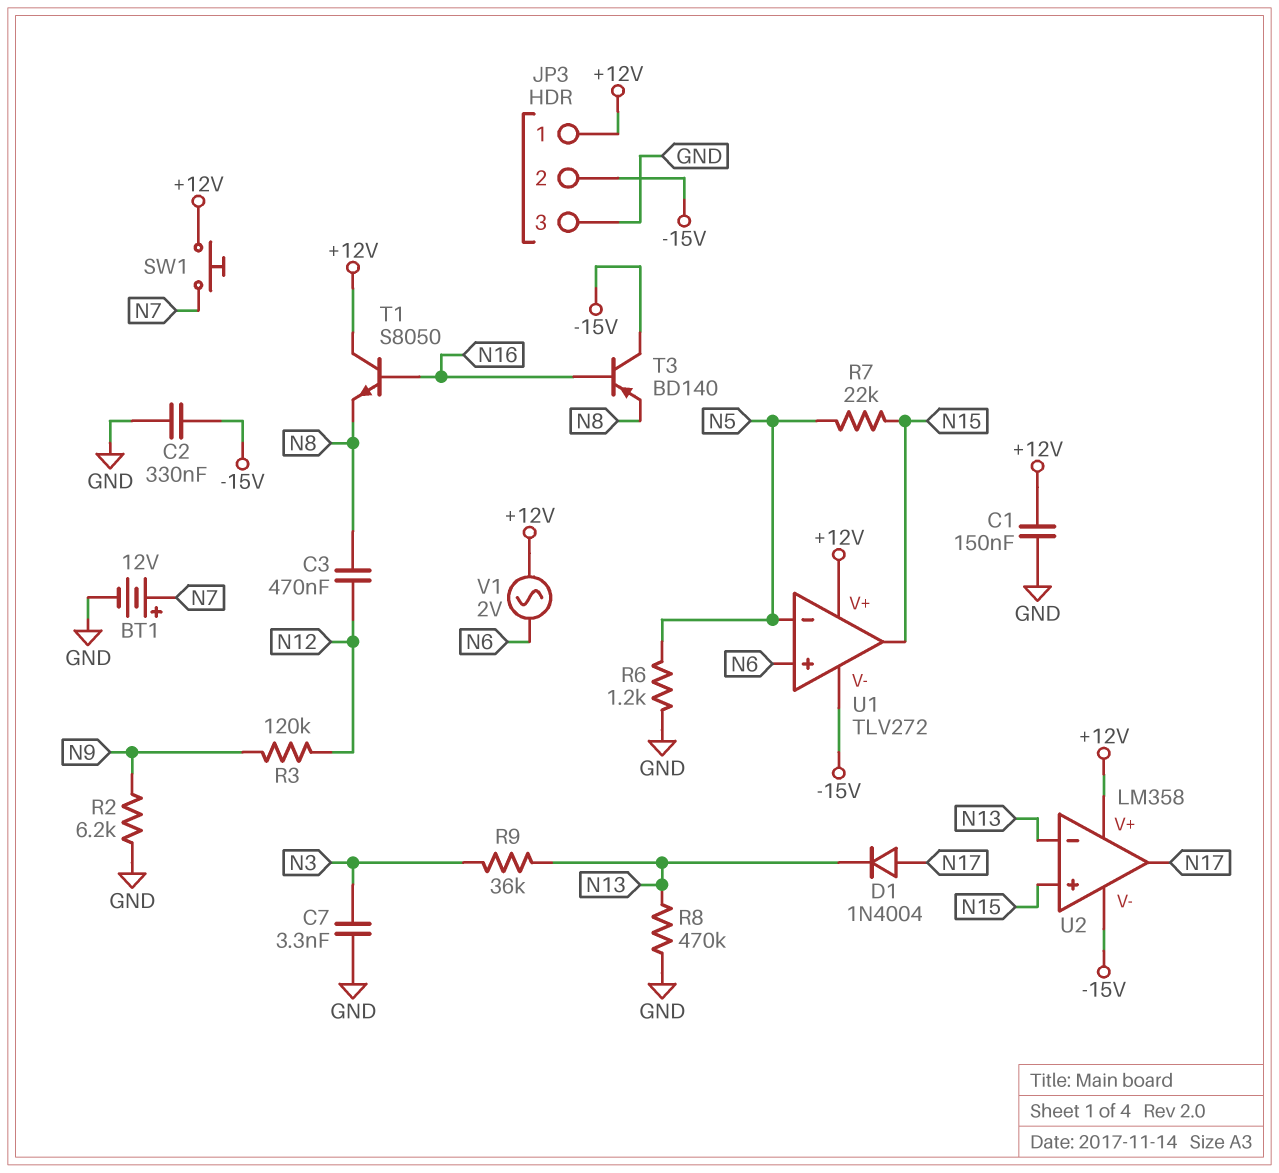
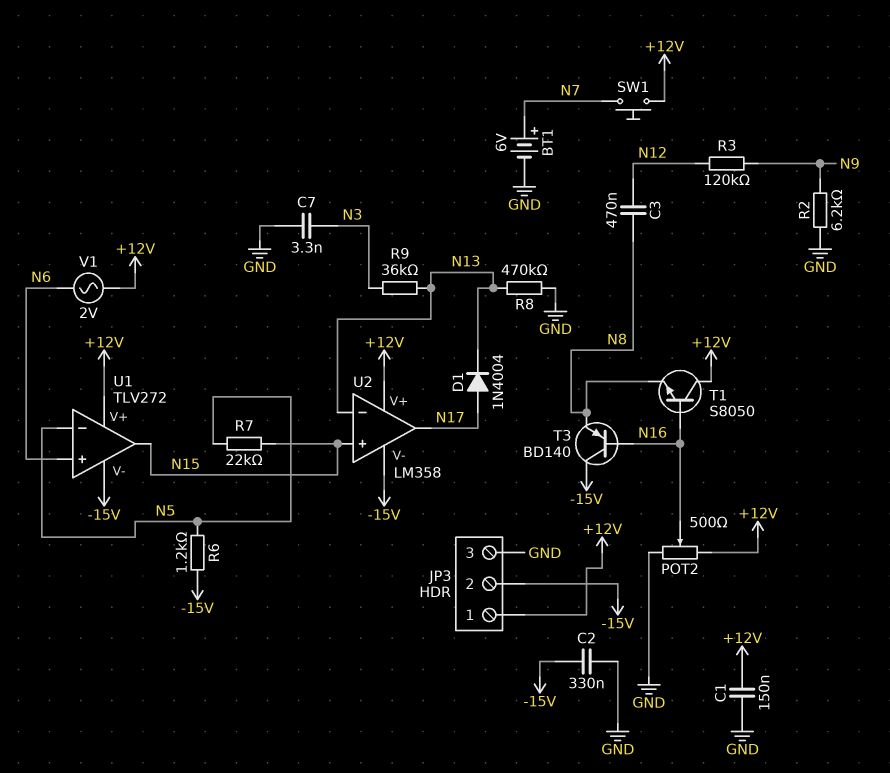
BT1: 12V (plus N7, minus GND) -> 6V (plus N7, minus GND)
POT2: none -> 500 (+12V, GND, wiper N16)
R6: 1.2k (GND, N5) -> 1.2k (-15V, N5)

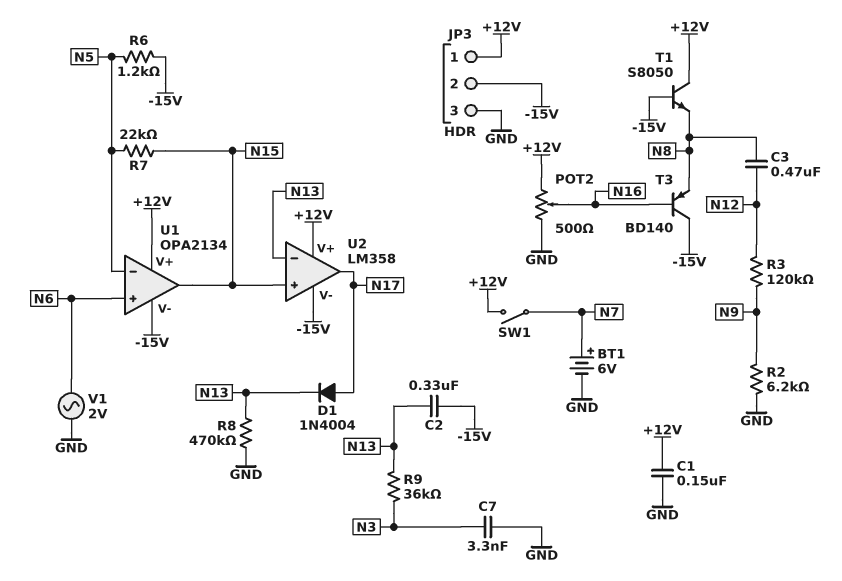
C2: 330nF (-15V, GND) -> 330nF (-15V, N13)
SW1: button (+12V, N7) -> switch (+12V, N7)
T1: NPN S8050 (B N16, C +12V, E N8) -> NPN S8050 (B -15V, C +12V, E N8)
U1: TLV272 -> OPA2134
V1: AC 2V (+12V, N6) -> AC 2V (GND, N6)

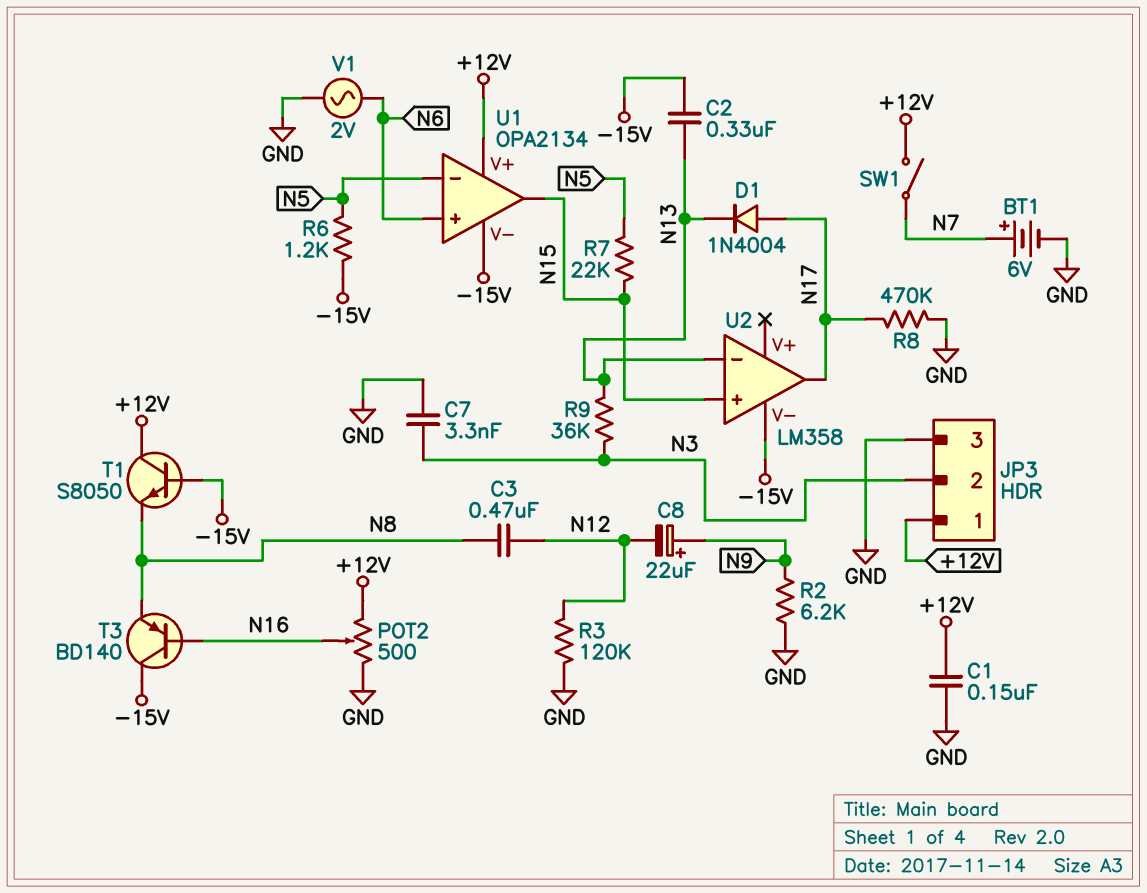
C8: none -> 22uF (plus N9, minus N12)
JP3 pin 2: -15V -> N3
R3: 120k (N9, N12) -> 120k (GND, N12)
R8: 470k (GND, N13) -> 470k (GND, N17)
U2 pin V+: +12V -> none

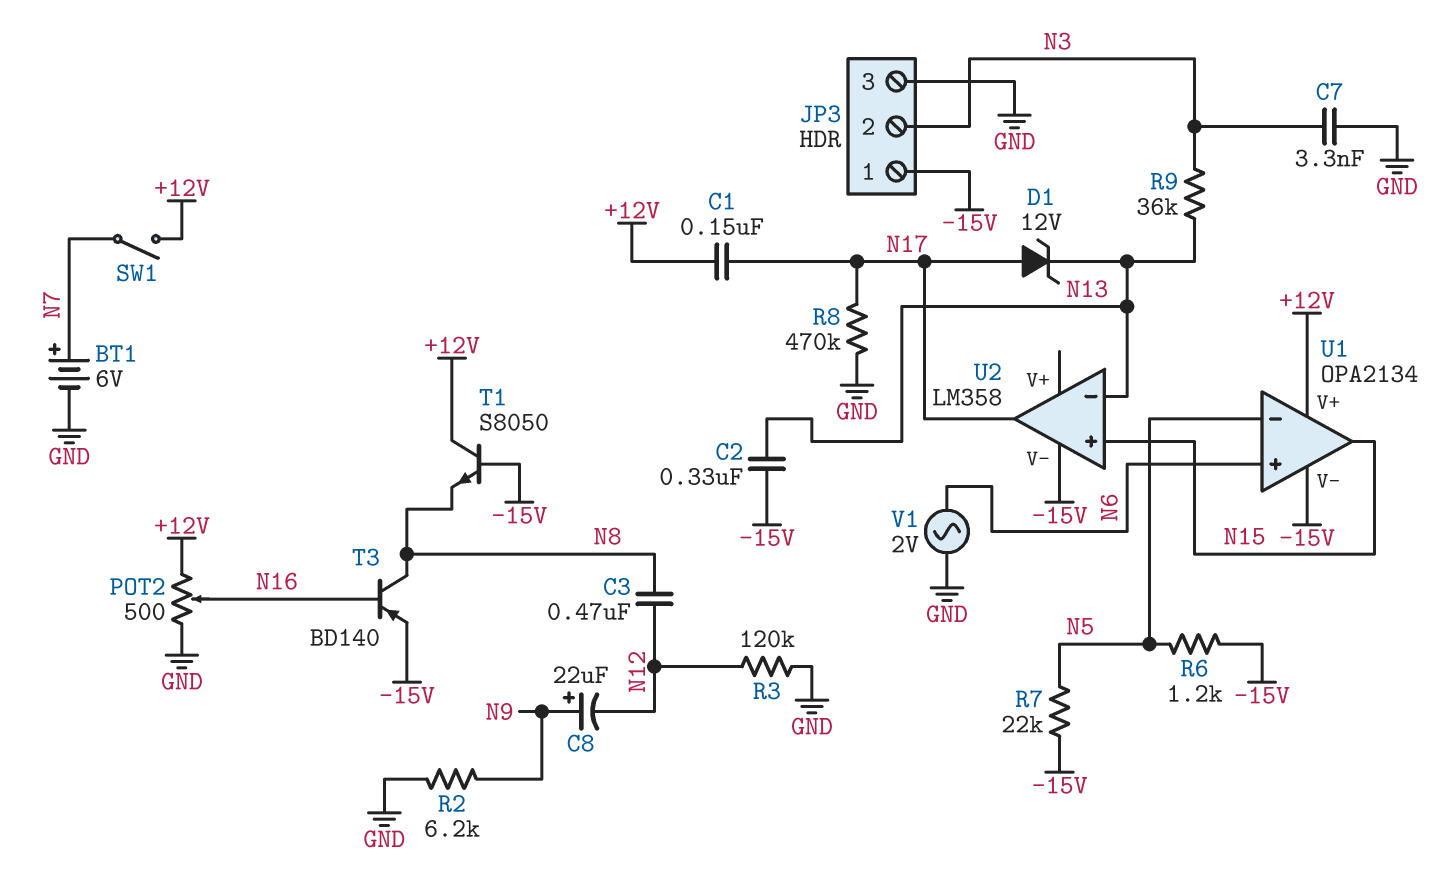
C1: 150nF (+12V, GND) -> 150nF (+12V, N17)
D1: diode 1N4004 (A N17, K N13) -> zener 12V (A N17, K N13)
JP3 pin 1: +12V -> -15V
R7: 22k (N5, N15) -> 22k (-15V, N5)
T3: PNP BD140 (B N16, C -15V, E N8) -> PNP BD140 (B N16, C N8, E -15V)

